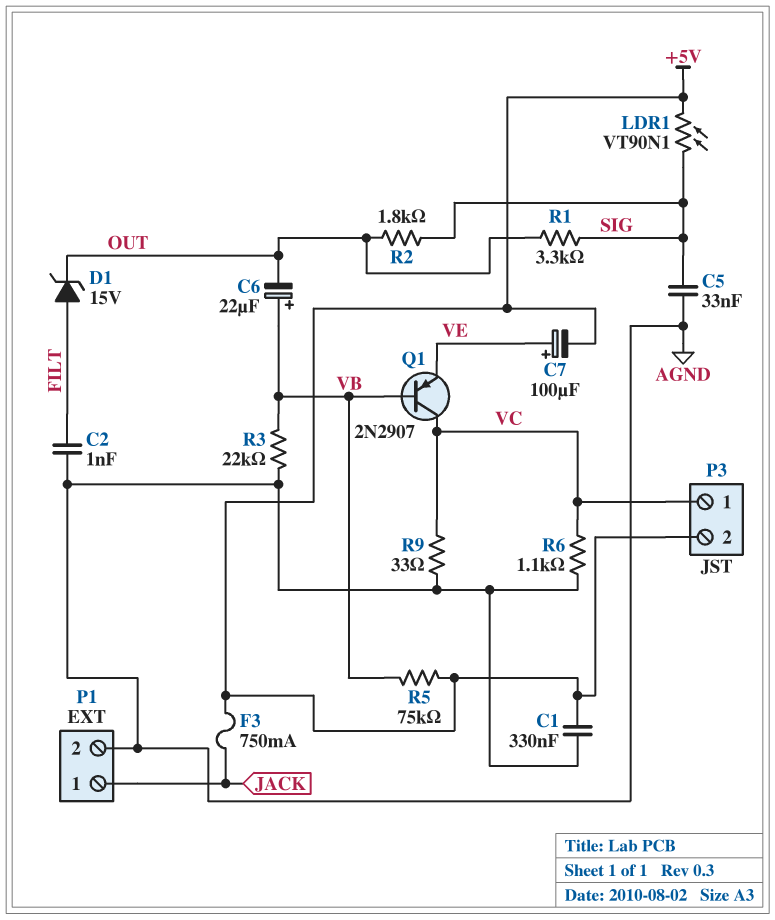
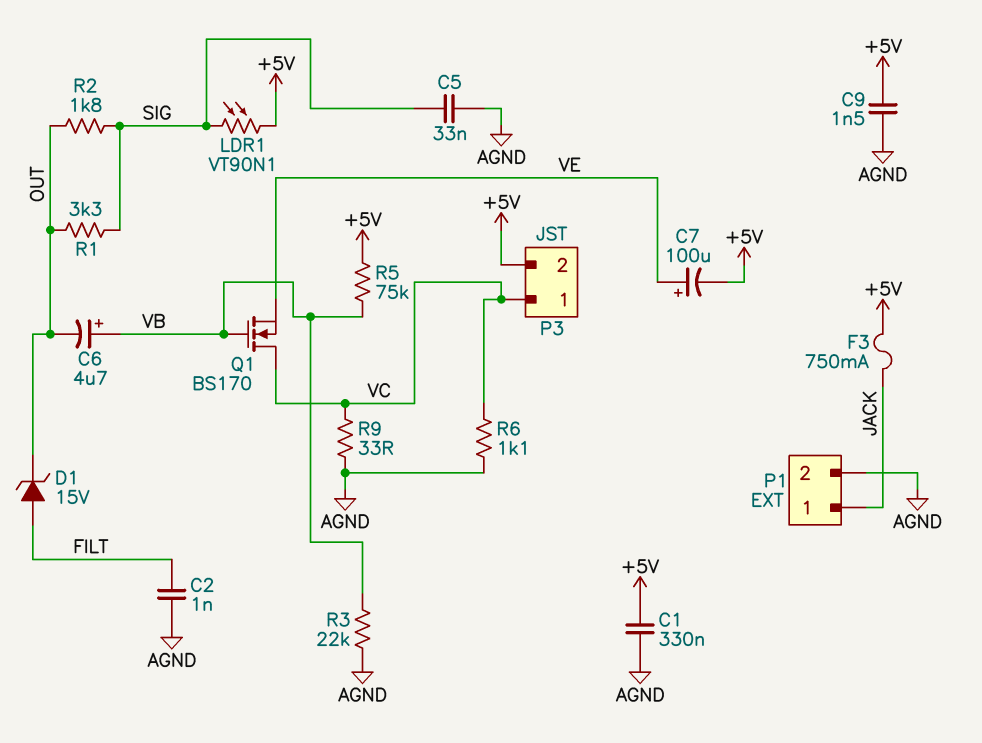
C6: 22uF (plus VB, minus OUT) -> 4.7uF (plus VB, minus OUT)
C9: none -> 1.5nF (+5V, AGND)
Q1: PNP 2N2907 (B VB, C VC, E VE) -> NMOS BS170 (G VB, D VC, S VE)

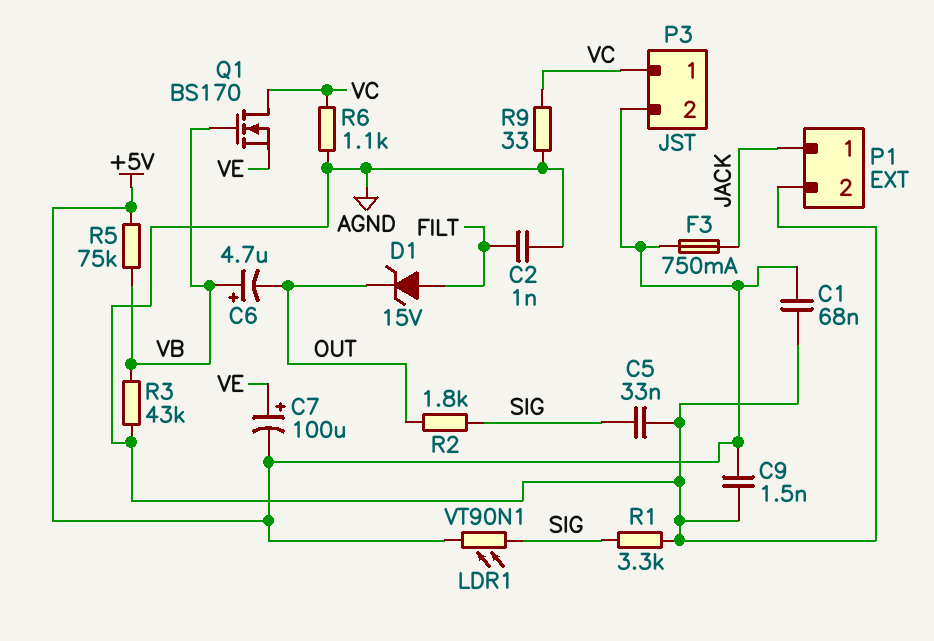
C1: 330nF (+5V, AGND) -> 68nF (+5V, AGND)
R1: 3.3k (OUT, SIG) -> 3.3k (AGND, SIG)
R3: 22k (AGND, VB) -> 43k (AGND, VB)

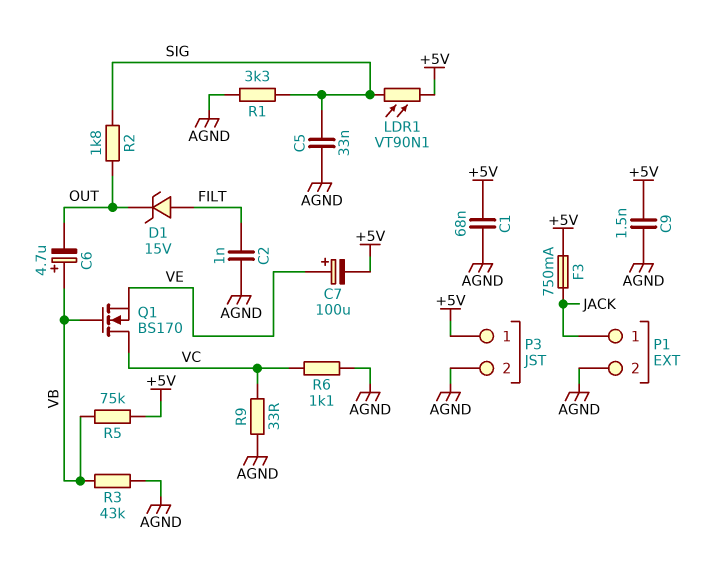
P3 pin 1: VC -> +5V
P3 pin 2: +5V -> AGND

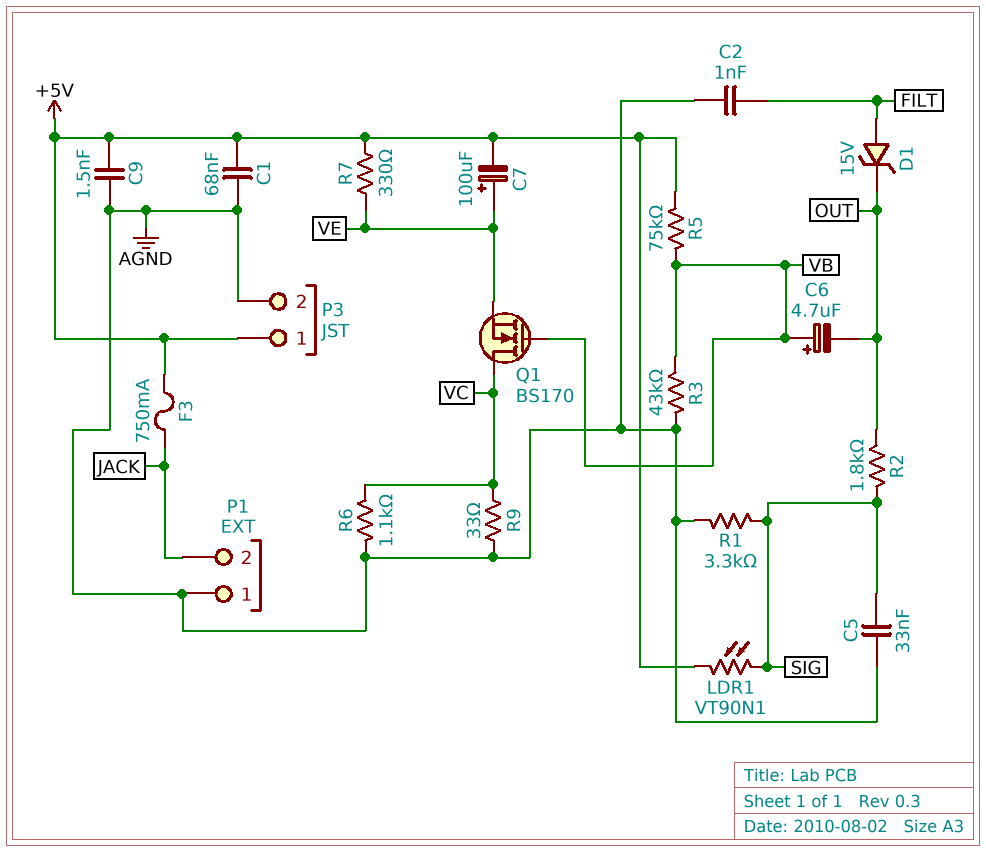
P1 pin 1: JACK -> AGND
P1 pin 2: AGND -> JACK
R7: none -> 330 (+5V, VE)

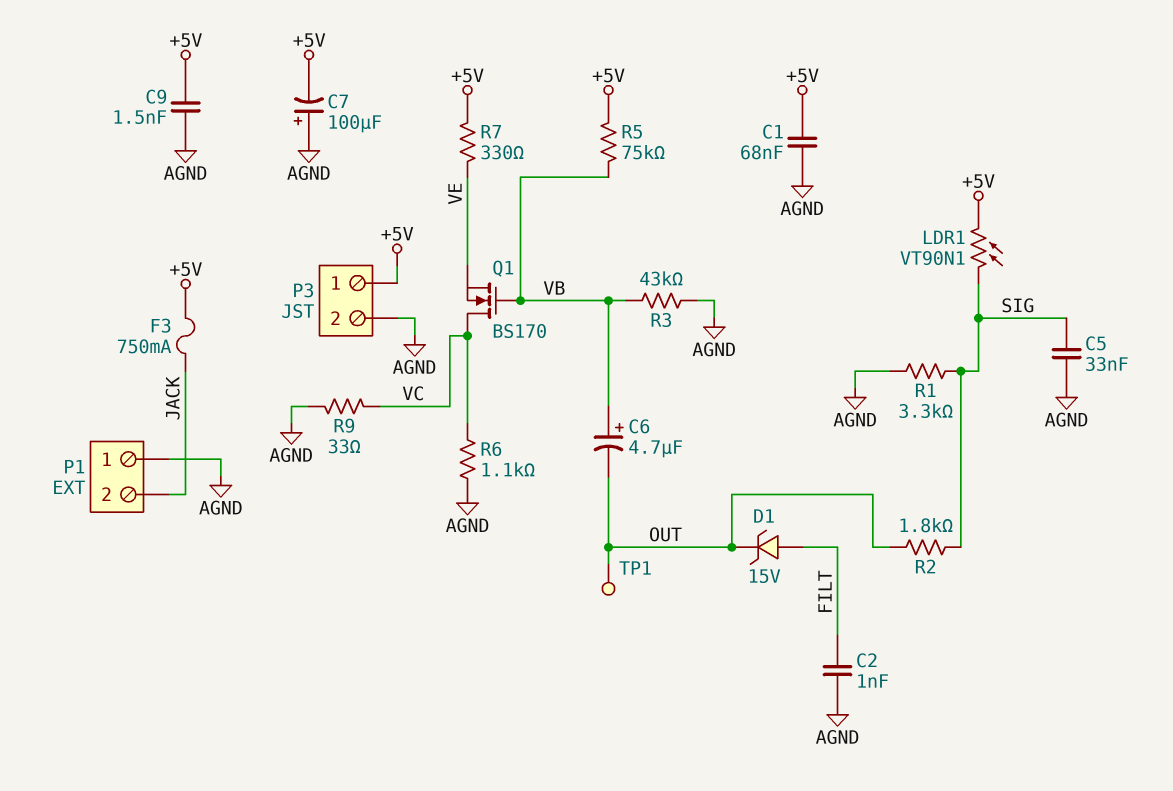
C7: 100uF (plus VE, minus +5V) -> 100uF (plus AGND, minus +5V)
TP1: none -> test point (OUT)

